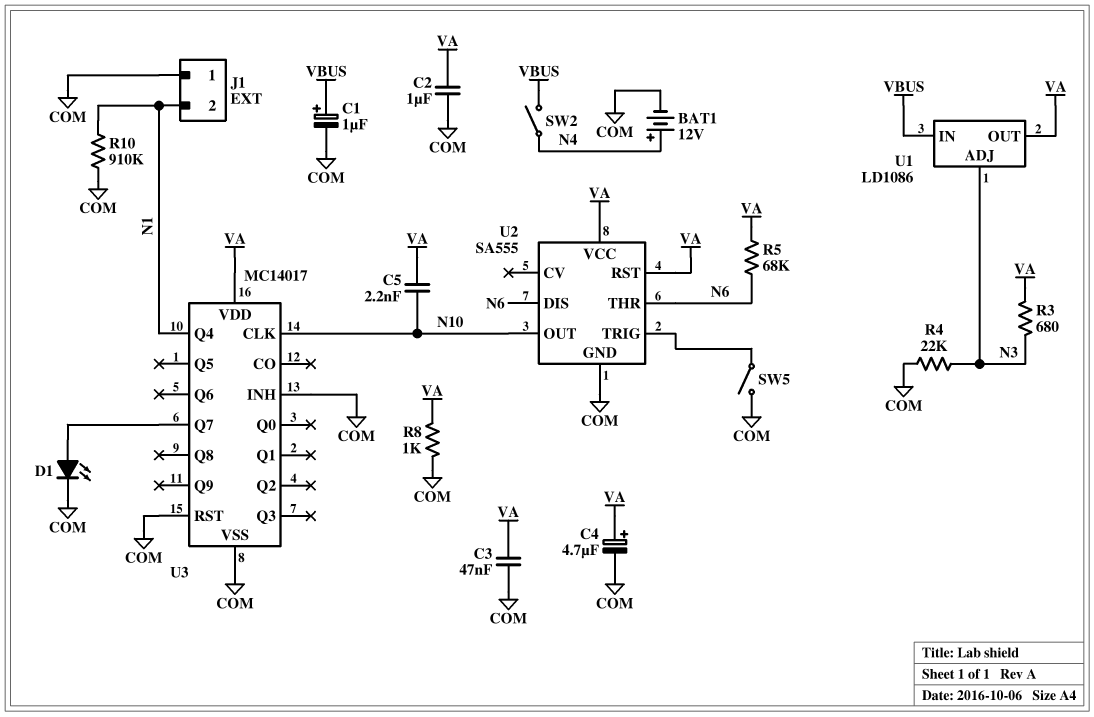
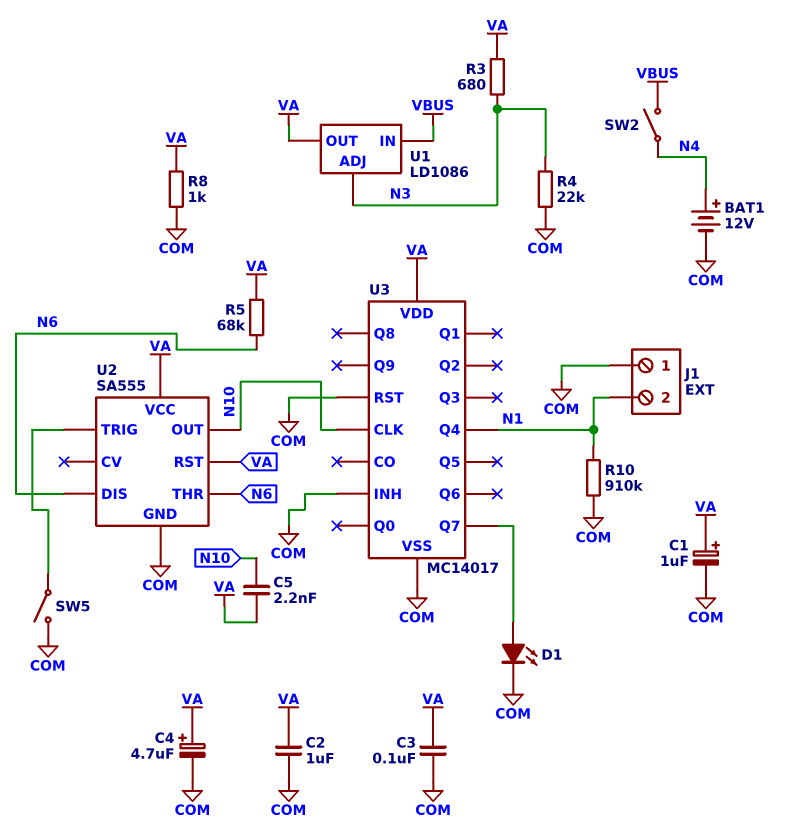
C1: 1uF (plus VBUS, minus COM) -> 1uF (plus VA, minus COM)
C3: 47nF (COM, VA) -> 100nF (COM, VA)

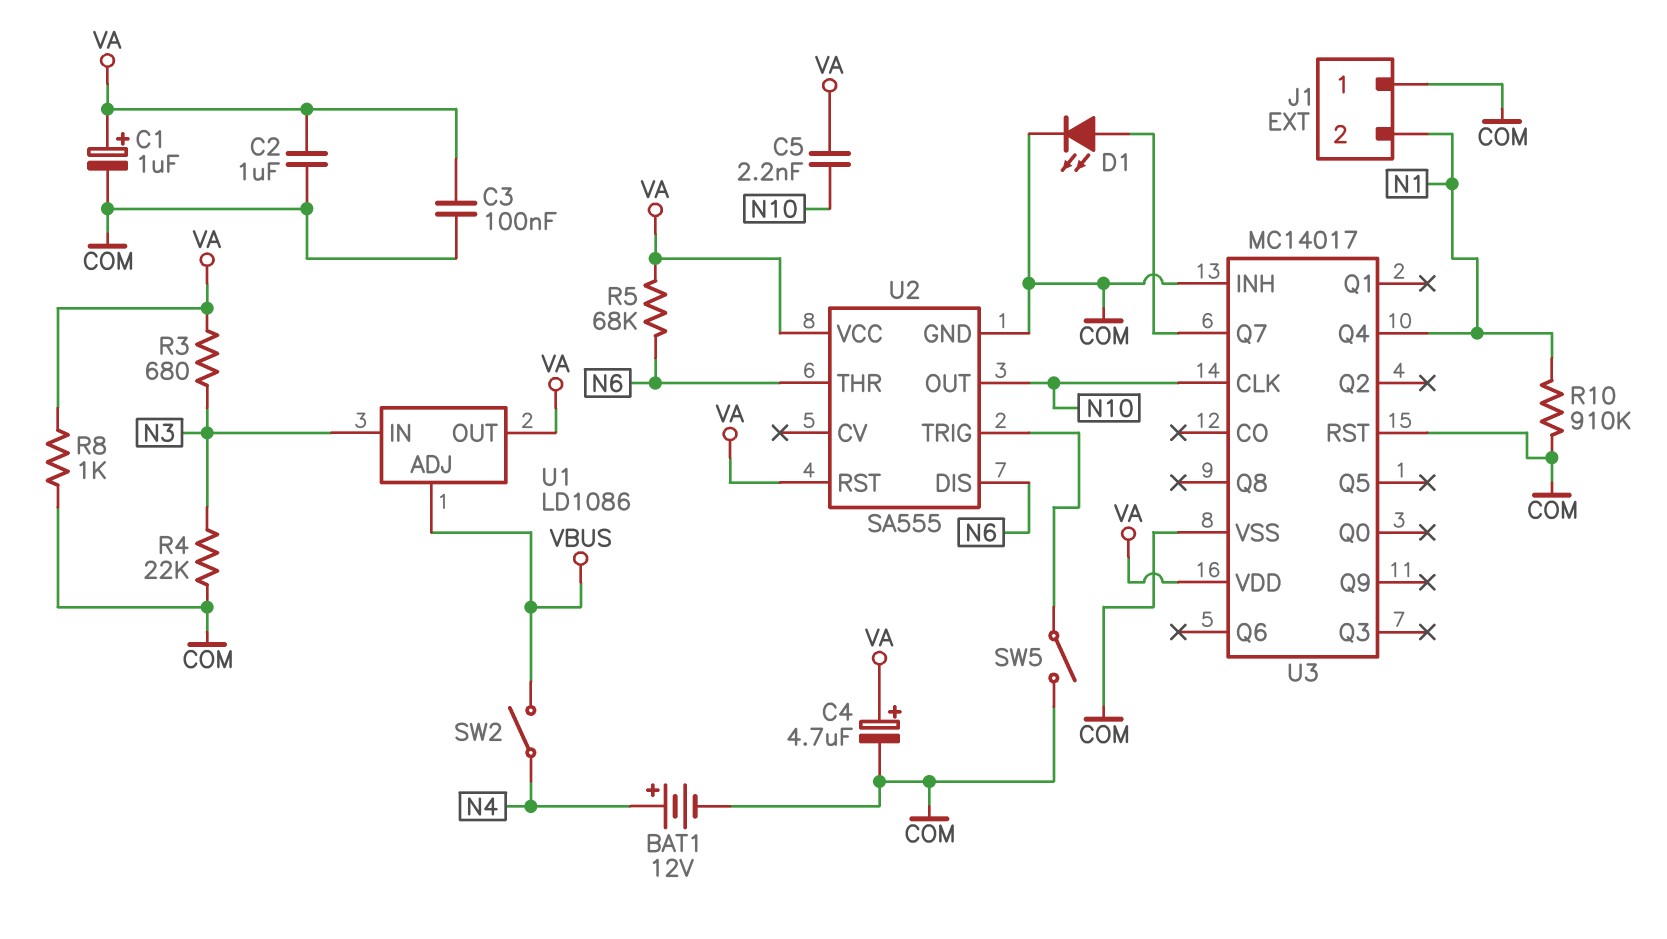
U1 pin ADJ: N3 -> VBUS
U1 pin IN: VBUS -> N3

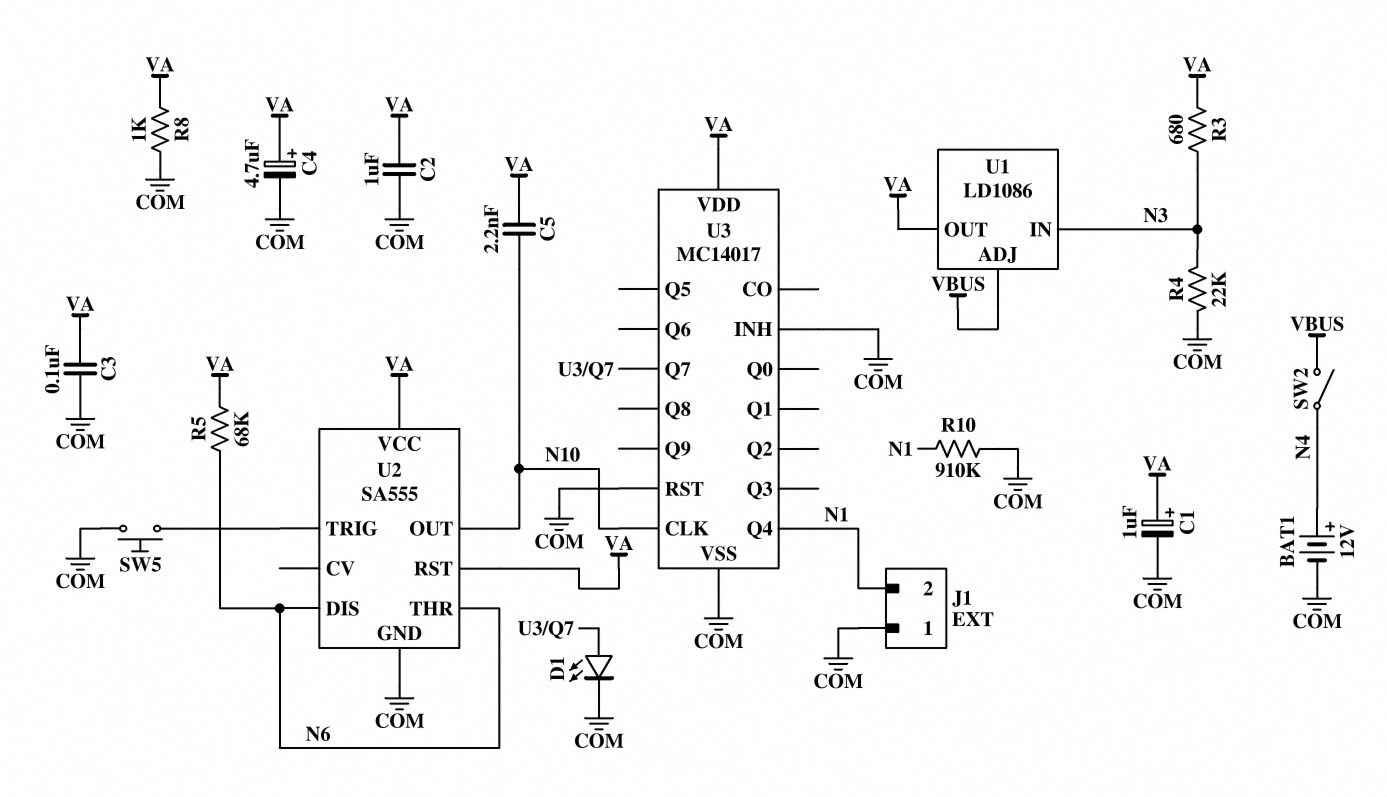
SW5: switch (COM, U2/TRIG) -> button (COM, U2/TRIG)

